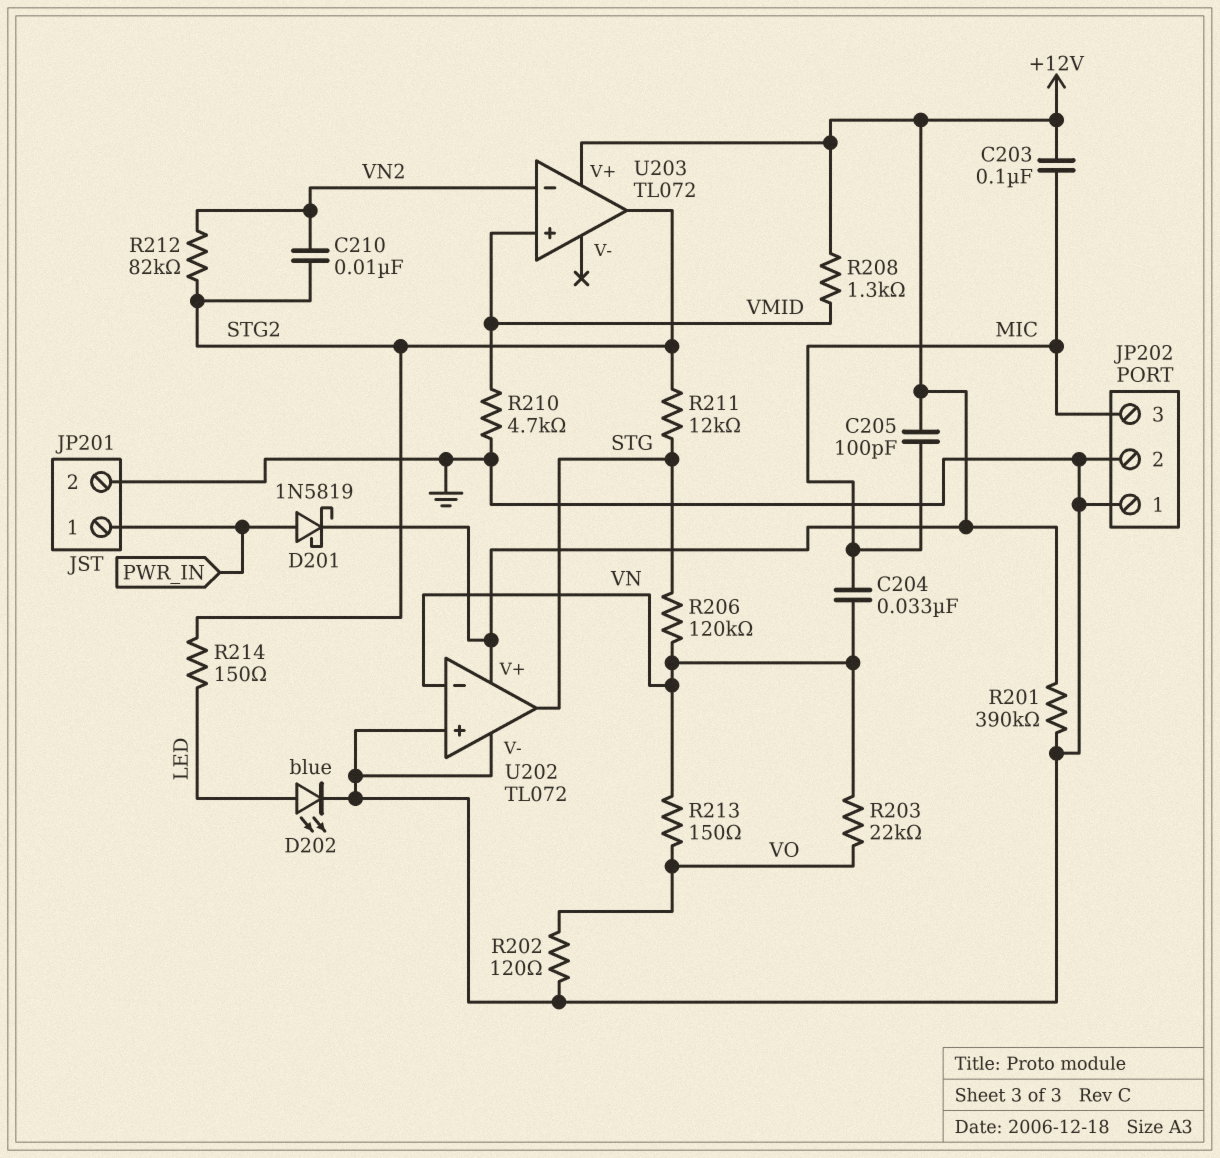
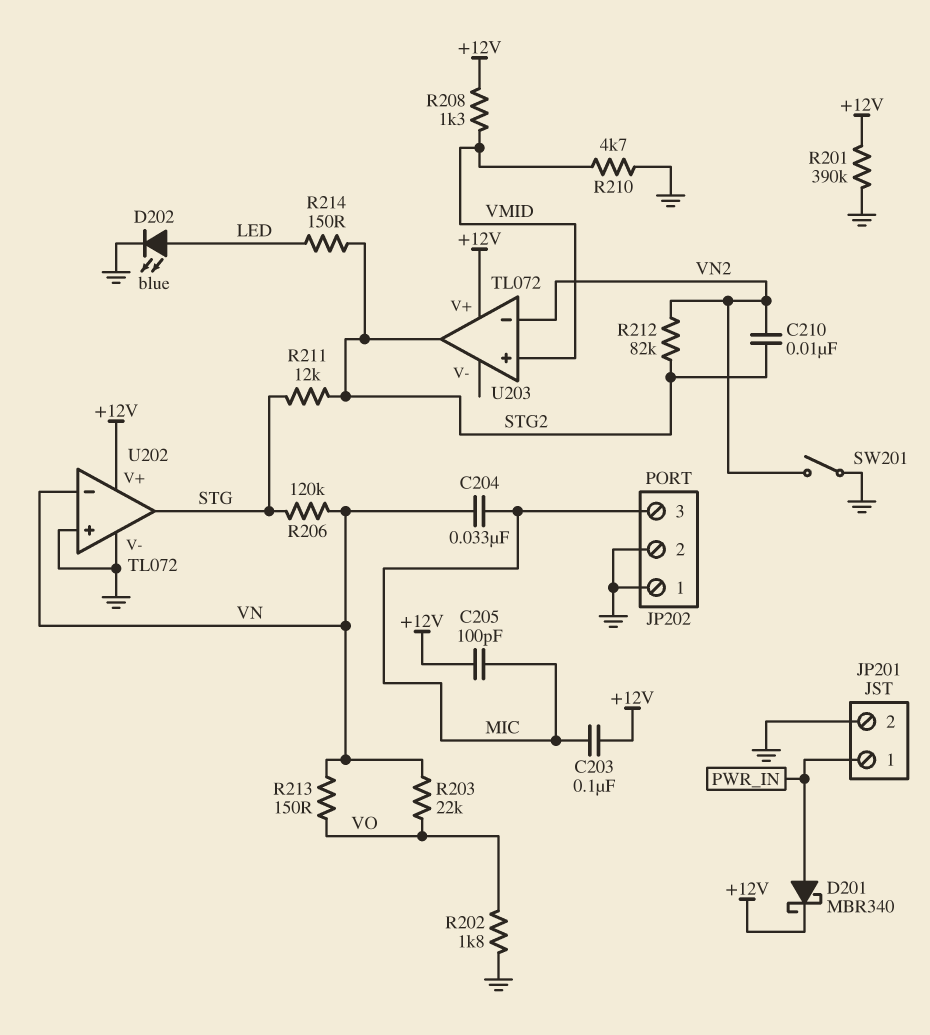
D201: schottky 1N5819 (A PWR_IN, K +12V) -> schottky MBR340 (A PWR_IN, K +12V)
R202: 120 (GND, VO) -> 1.8k (GND, VO)
SW201: none -> switch (GND, VN2)

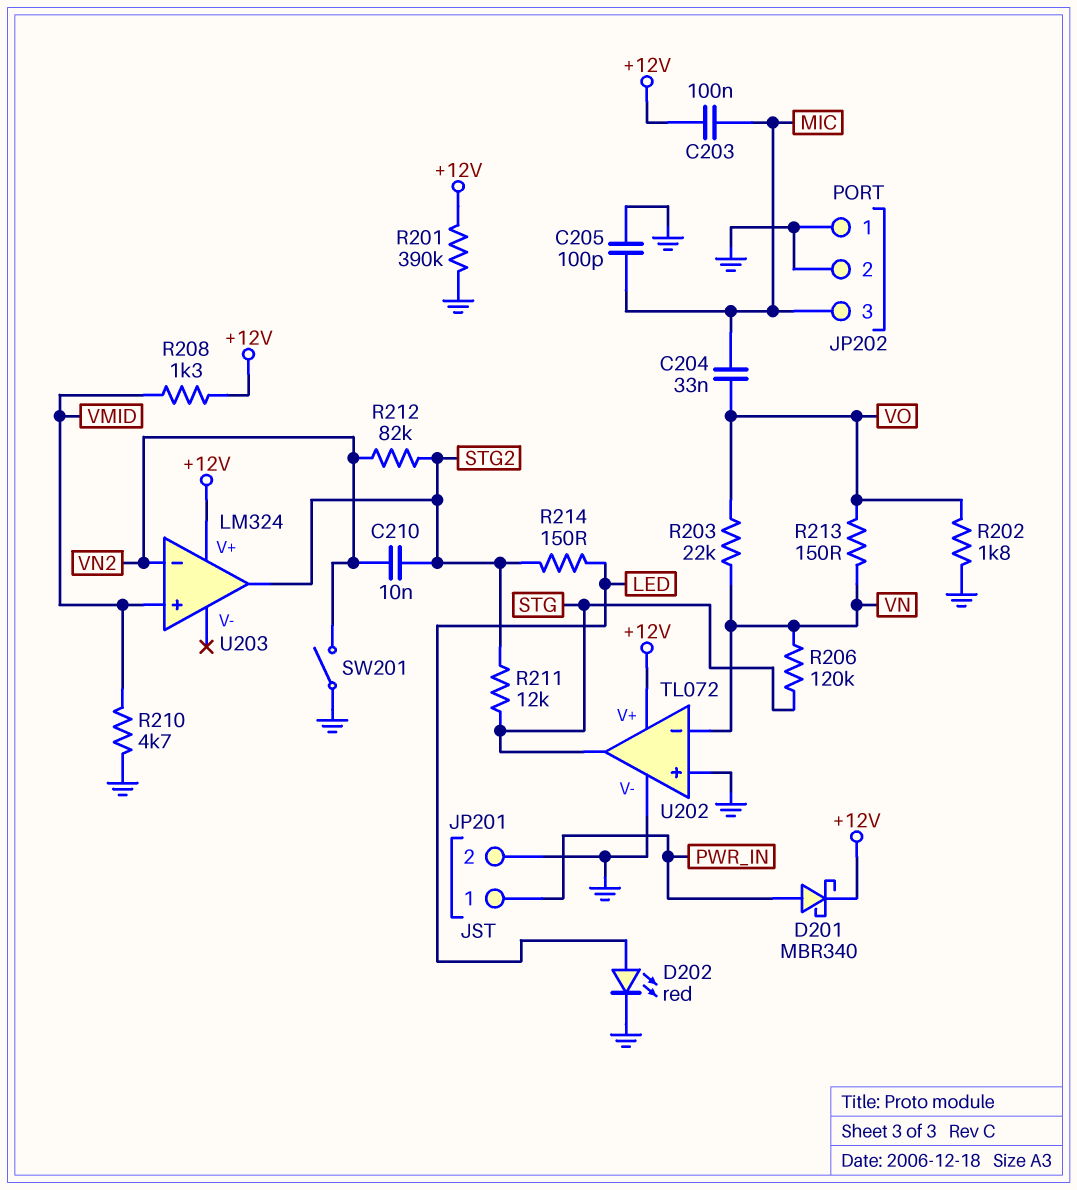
C204: 33nF (MIC, VN) -> 33nF (MIC, VO)
C205: 100pF (+12V, MIC) -> 100pF (GND, MIC)
D202: LED blue (A LED, K GND) -> LED red (A LED, K GND)
U203: TL072 -> LM324

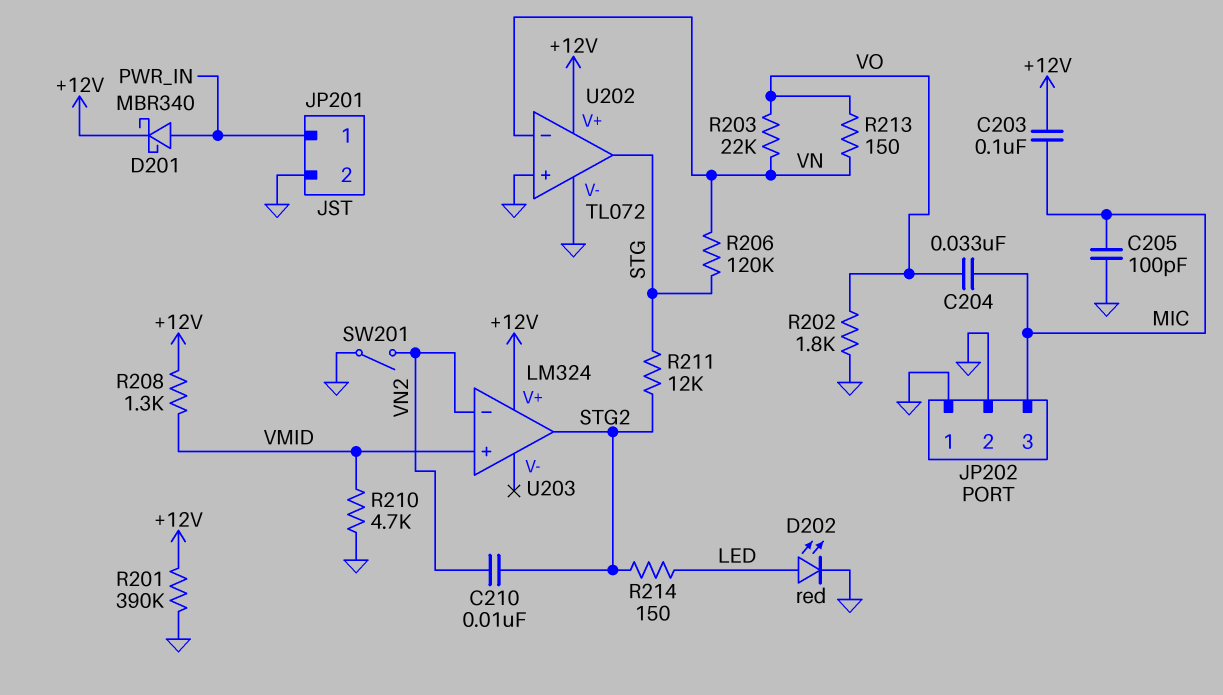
R212: 82k (STG2, VN2) -> none

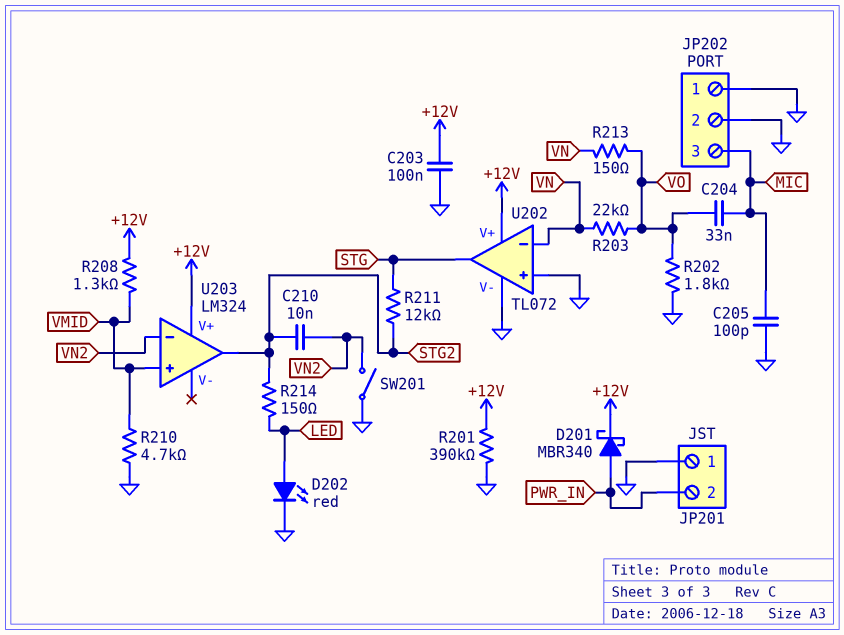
C203: 100nF (+12V, MIC) -> 100nF (+12V, GND)
JP201 pin 1: PWR_IN -> GND
JP201 pin 2: GND -> PWR_IN
R206: 120k (STG, VN) -> none

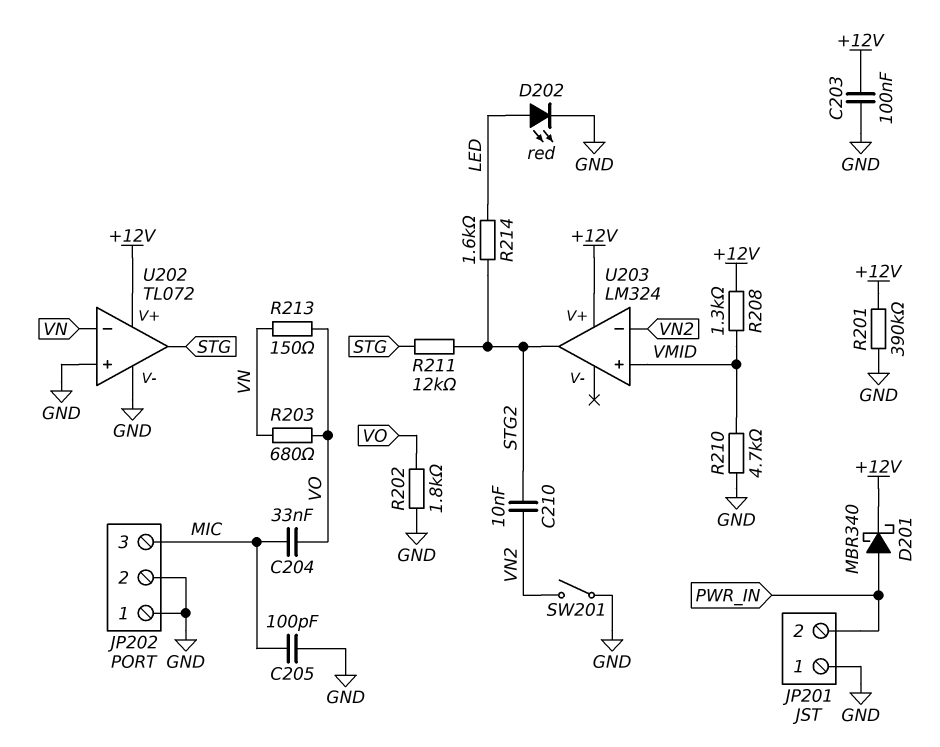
R203: 22k (VN, VO) -> 680 (VN, VO)
R214: 150 (LED, STG2) -> 1.6k (LED, STG2)

